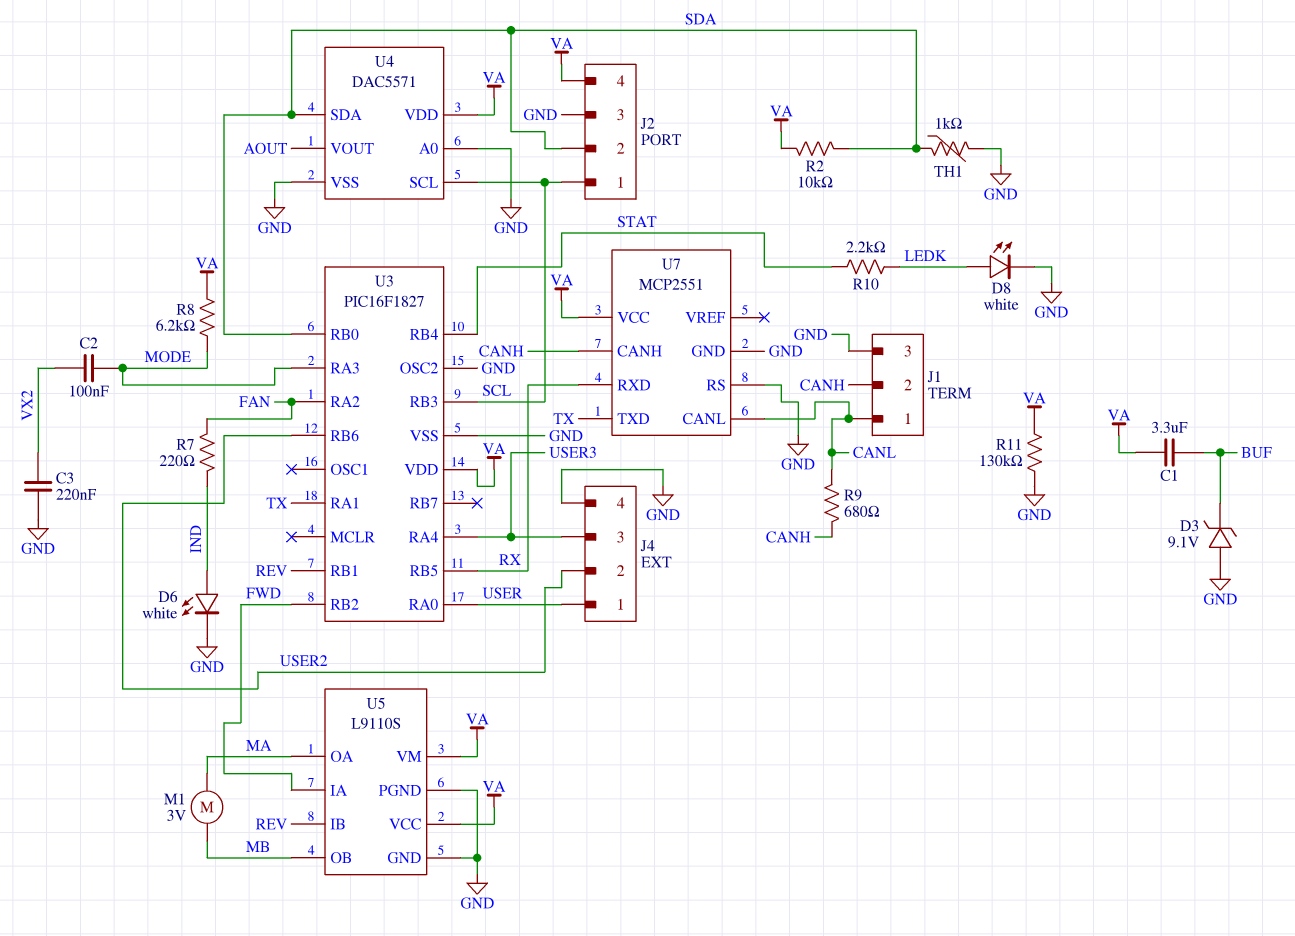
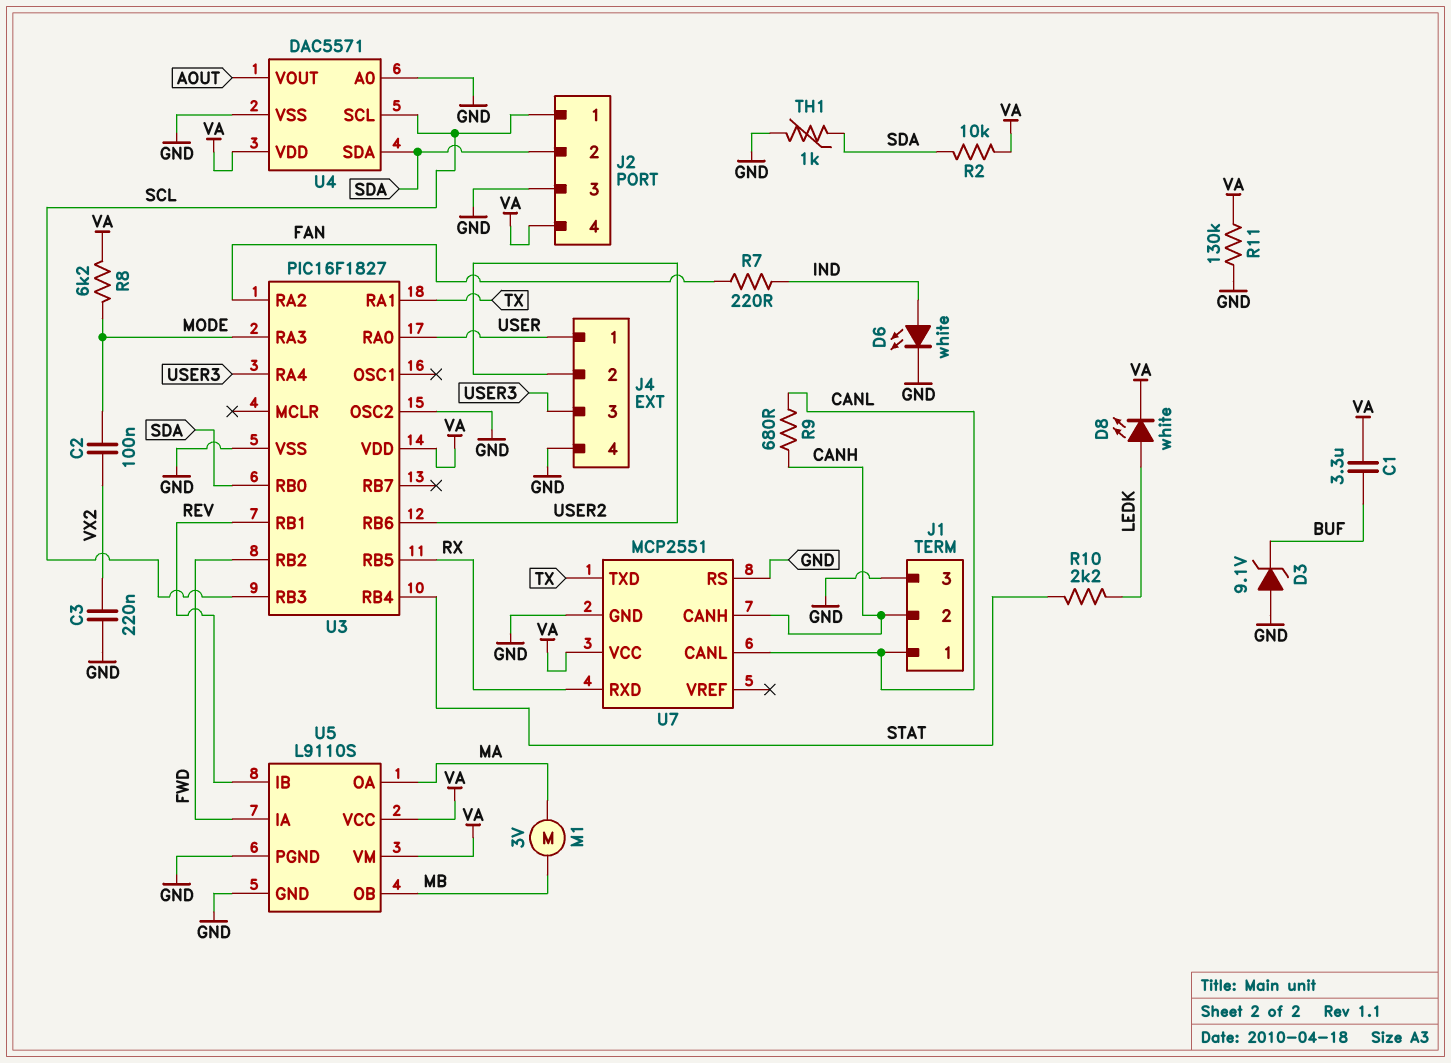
D8: LED white (A LEDK, K GND) -> LED white (A LEDK, K VA)

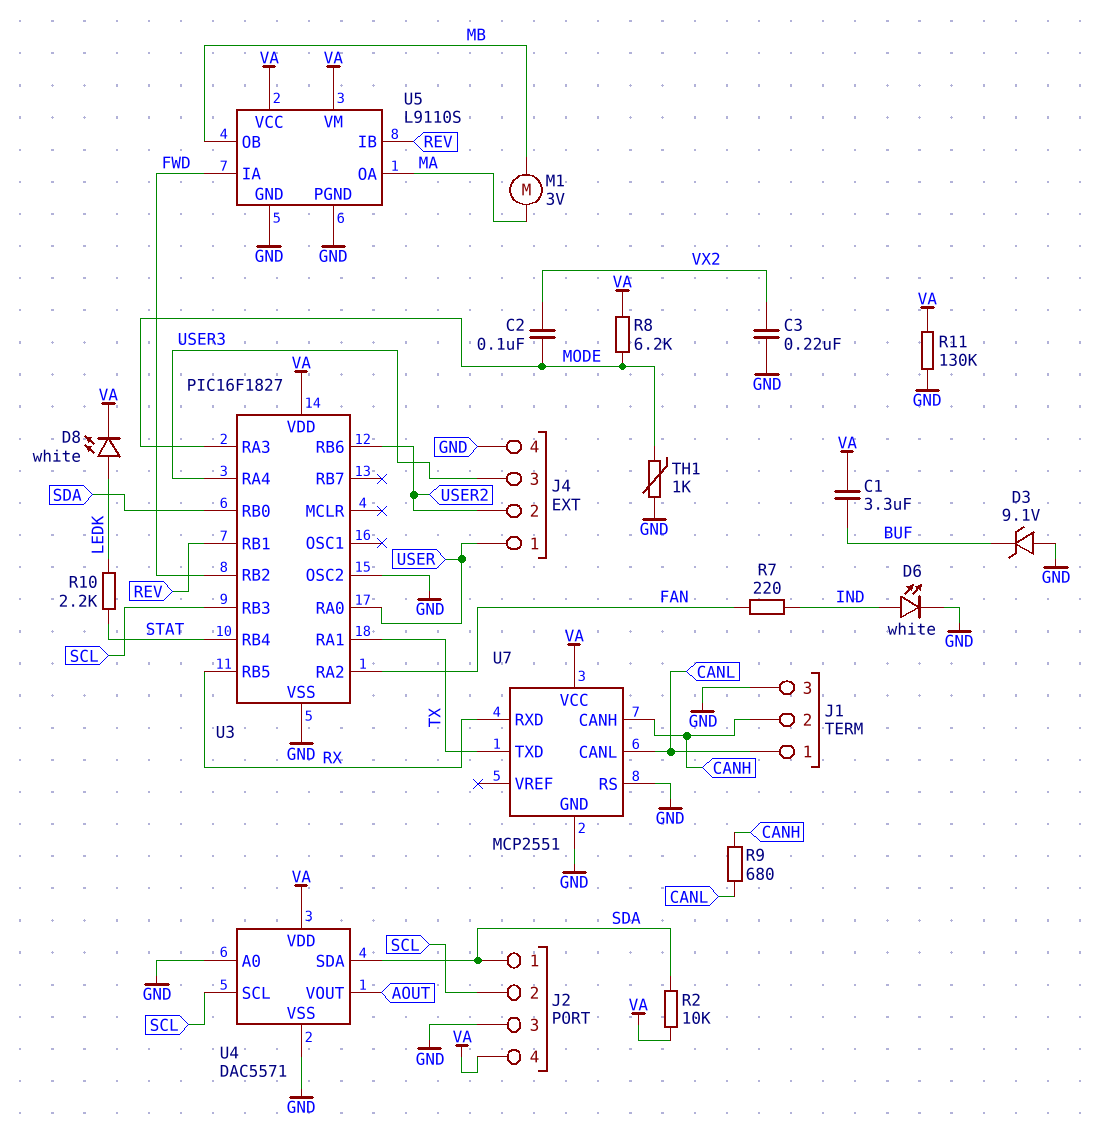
J2 pin 1: SCL -> SDA
J2 pin 2: SDA -> SCL
TH1: 1k (GND, SDA) -> 1k (GND, MODE)

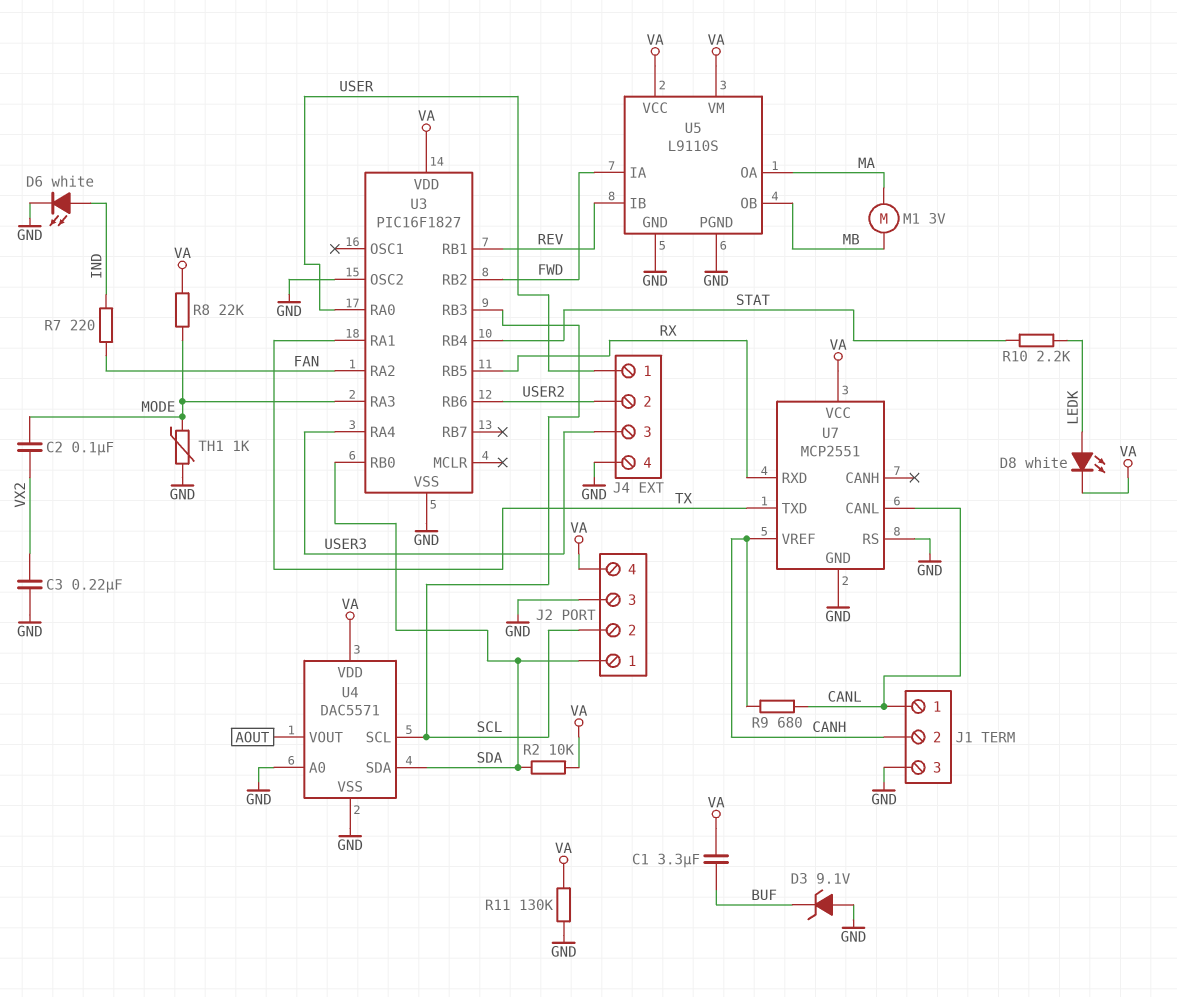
R8: 6.2k (MODE, VA) -> 22k (MODE, VA)
U7 pin CANH: CANH -> none
U7 pin VREF: none -> CANH

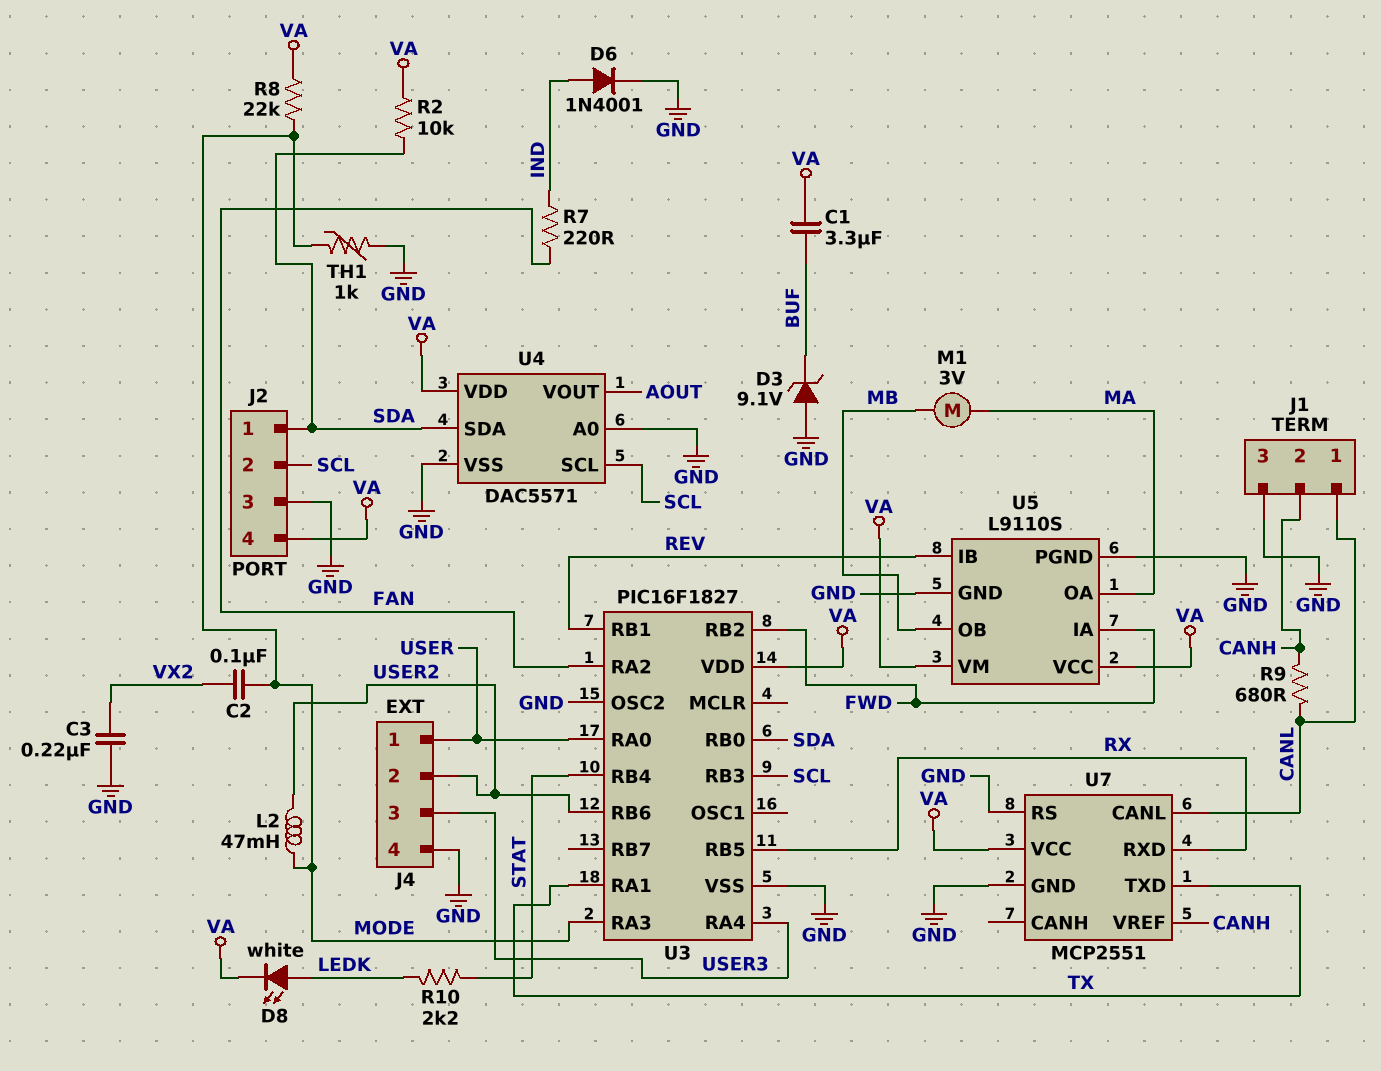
D6: LED white (A IND, K GND) -> diode 1N4001 (A IND, K GND)
L2: none -> 47mH (MODE, USER2)
R11: 130k (GND, VA) -> none

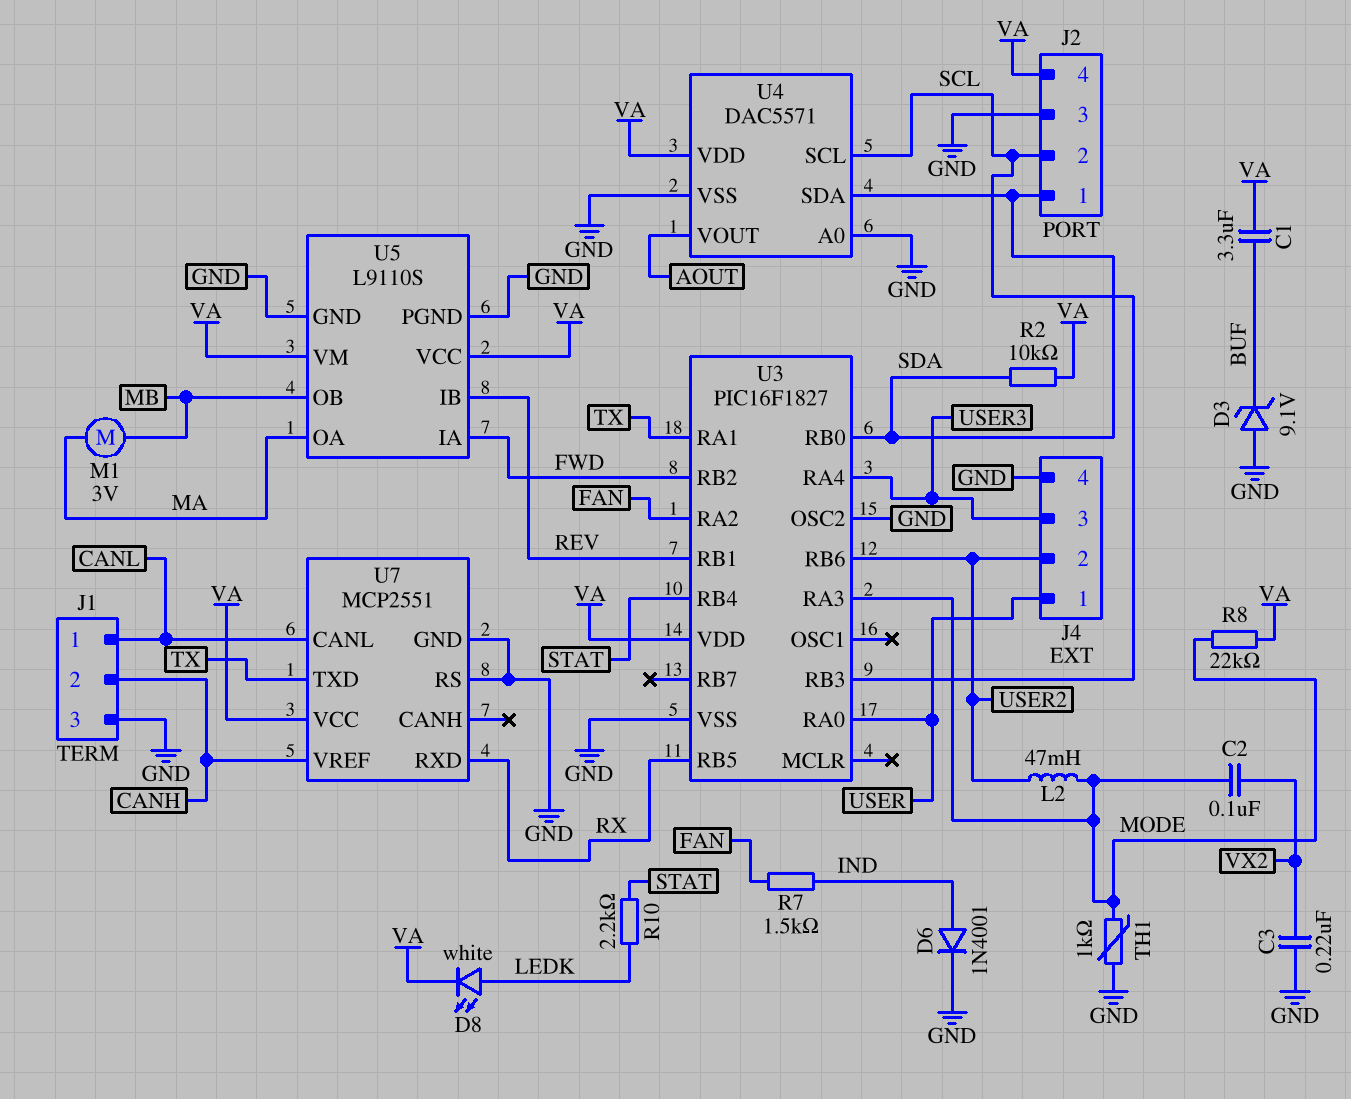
R7: 220 (FAN, IND) -> 1.5k (FAN, IND)
R9: 680 (CANH, CANL) -> none

